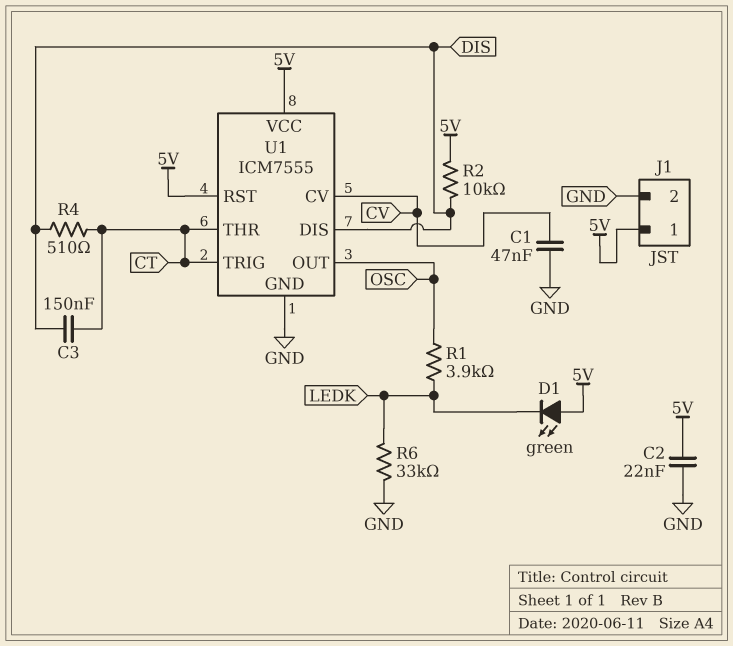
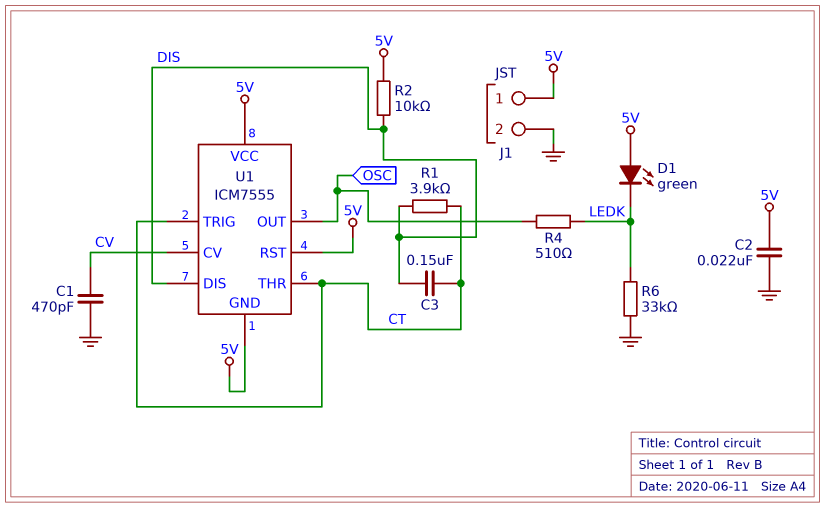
C1: 47nF (CV, GND) -> 470pF (CV, GND)
R1: 3.9k (LEDK, OSC) -> 3.9k (CT, DIS)
R4: 510 (CT, DIS) -> 510 (LEDK, OSC)
U1 pin GND: GND -> 5V

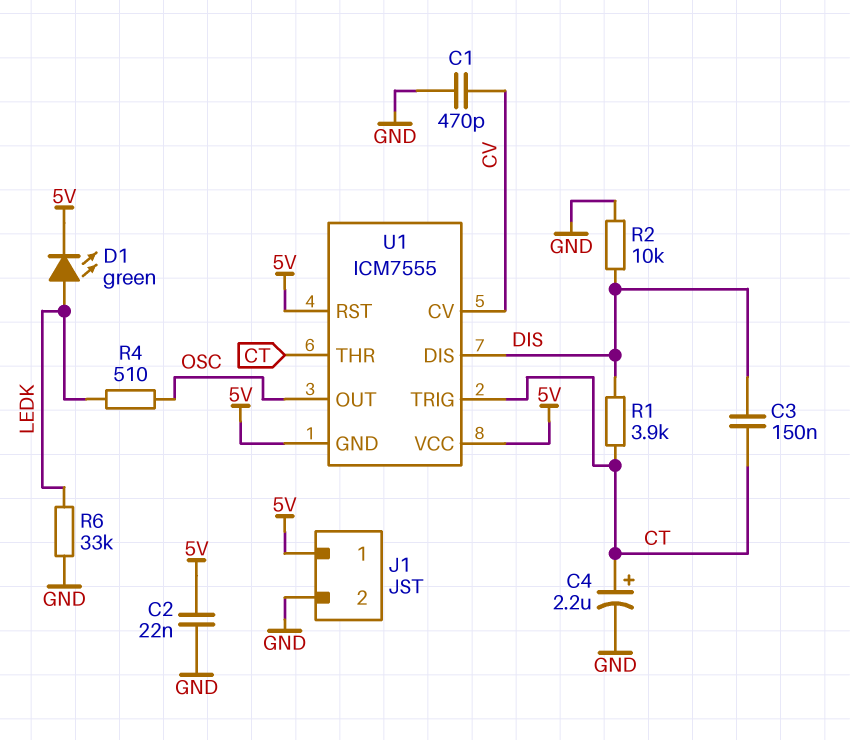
C4: none -> 2.2uF (plus CT, minus GND)
D1: LED green (A 5V, K LEDK) -> LED green (A LEDK, K 5V)
R2: 10k (5V, DIS) -> 10k (DIS, GND)

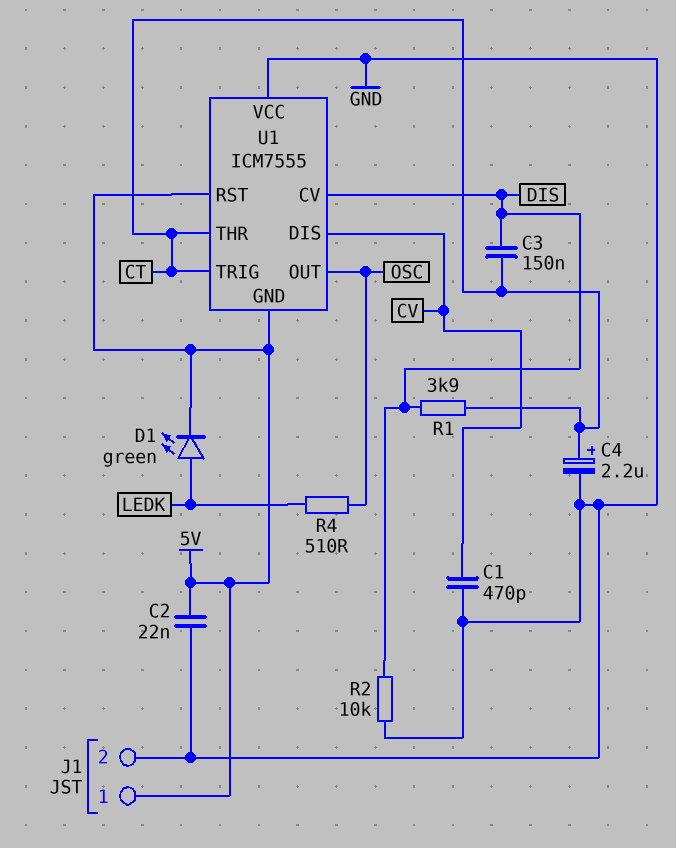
R6: 33k (GND, LEDK) -> none
U1 pin CV: CV -> DIS
U1 pin DIS: DIS -> CV
U1 pin VCC: 5V -> GND

